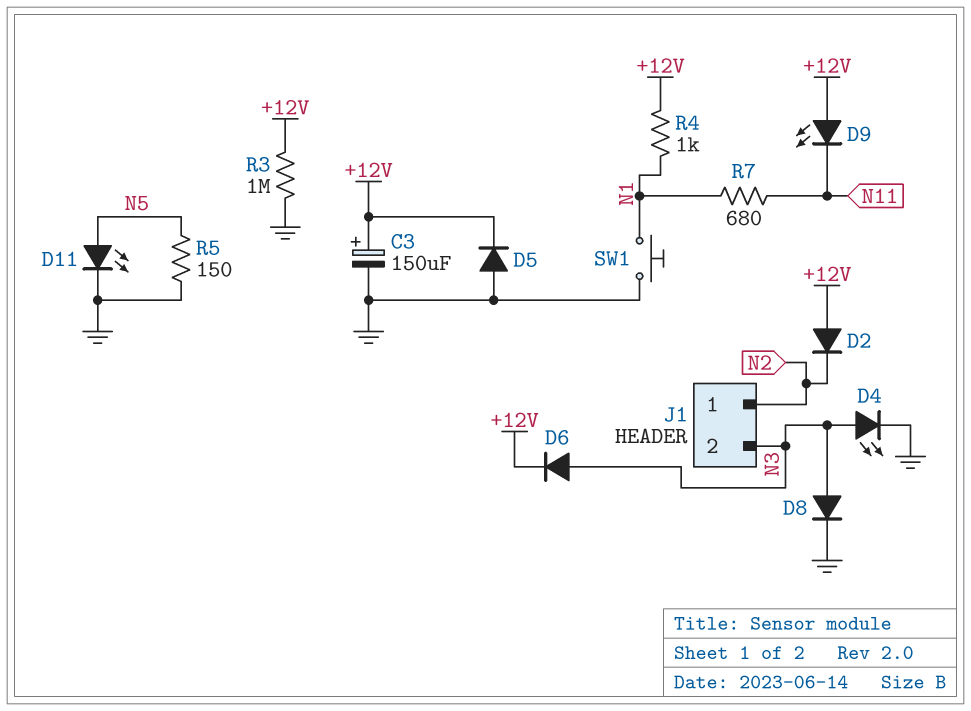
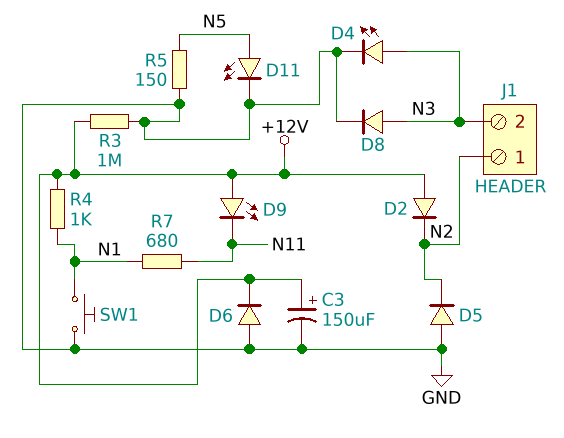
D5: diode (A GND, K +12V) -> diode (A GND, K N2)
D6: diode (A N3, K +12V) -> diode (A GND, K +12V)

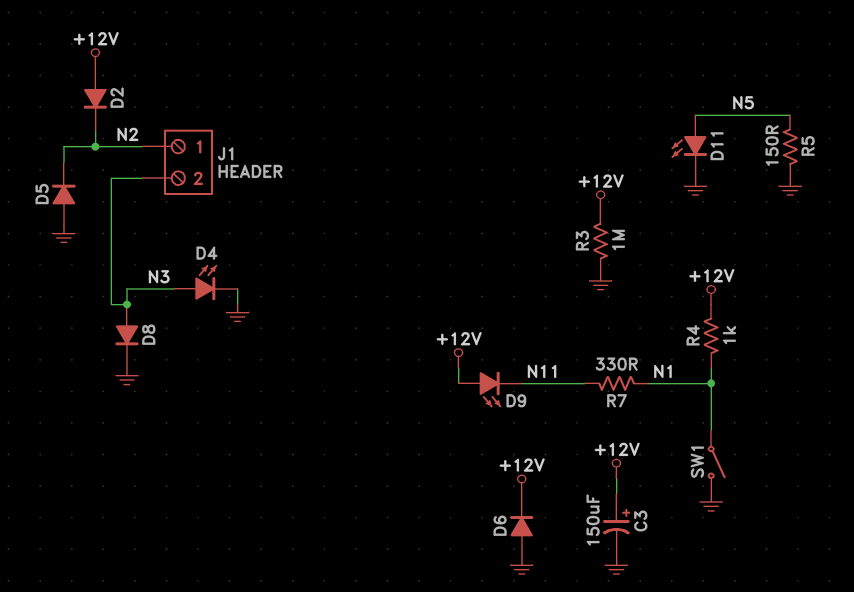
R7: 680 (N1, N11) -> 330 (N1, N11)
SW1: button (GND, N1) -> switch (GND, N1)

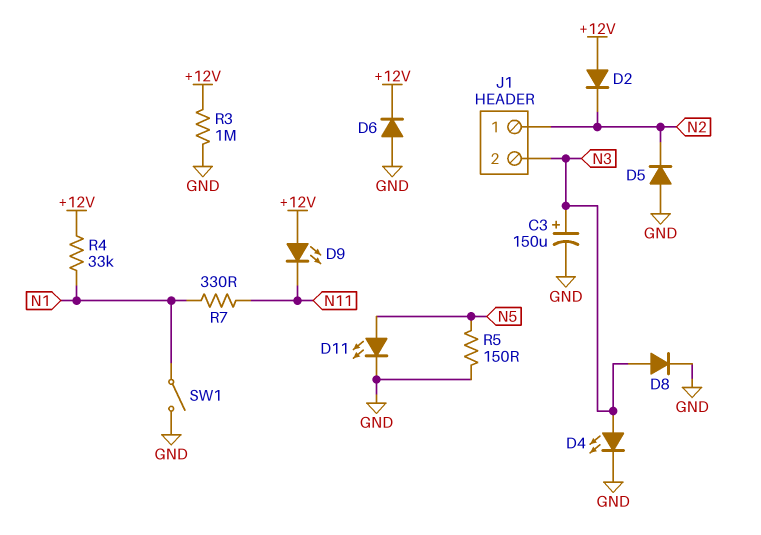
C3: 150uF (plus +12V, minus GND) -> 150uF (plus N3, minus GND)
R4: 1k (+12V, N1) -> 33k (+12V, N1)

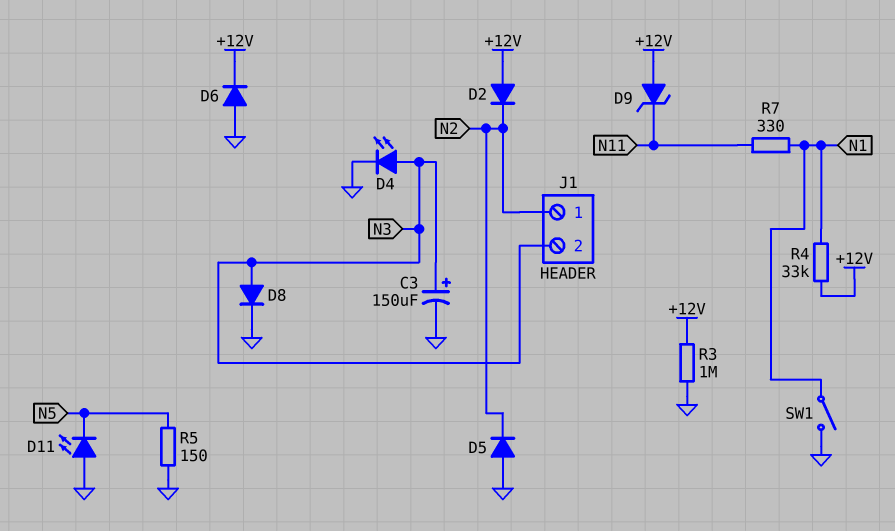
D9: LED (A +12V, K N11) -> zener (A +12V, K N11)
D11: LED (A N5, K GND) -> LED (A GND, K N5)

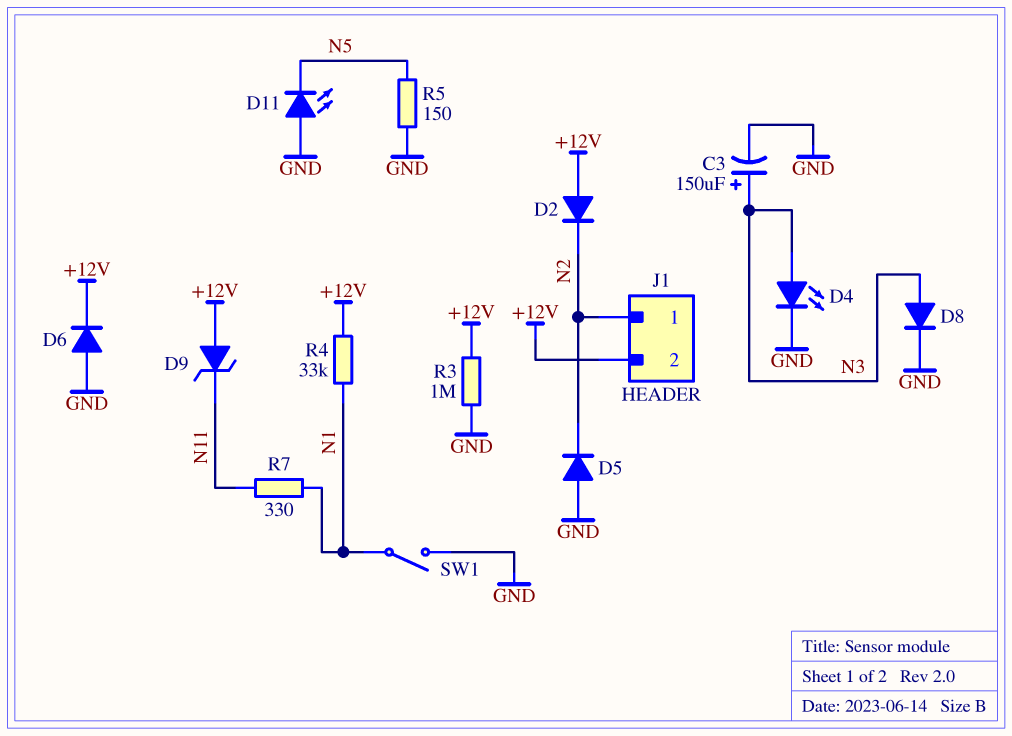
J1 pin 2: N3 -> +12V

